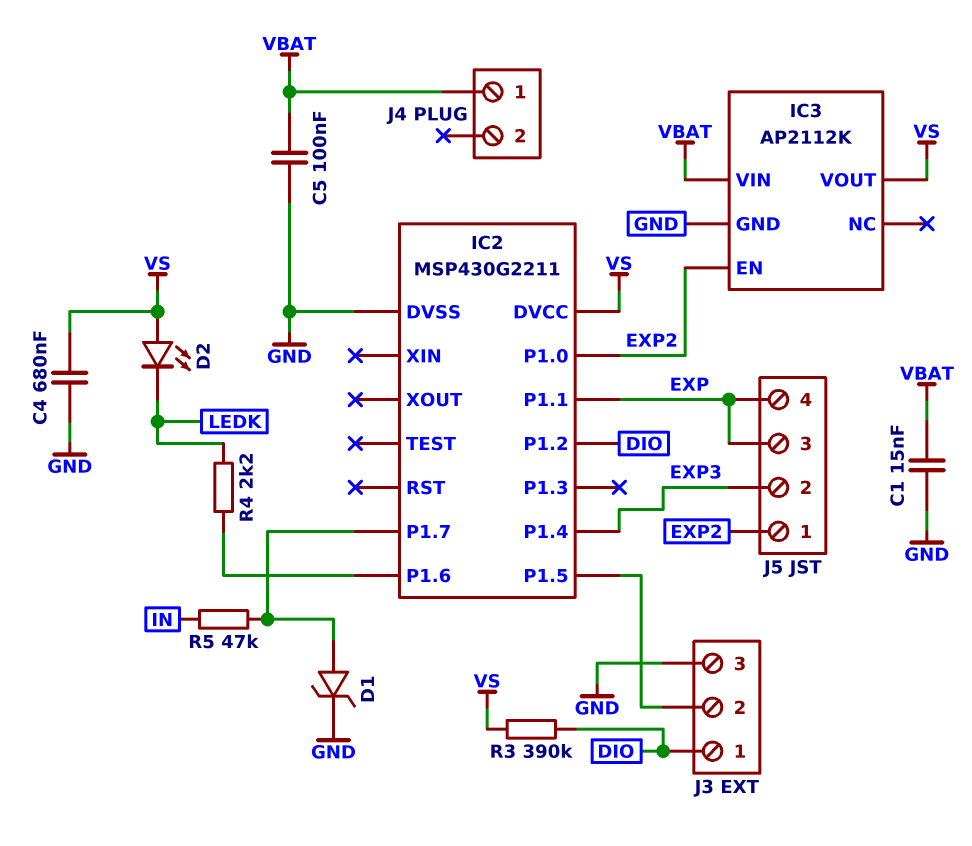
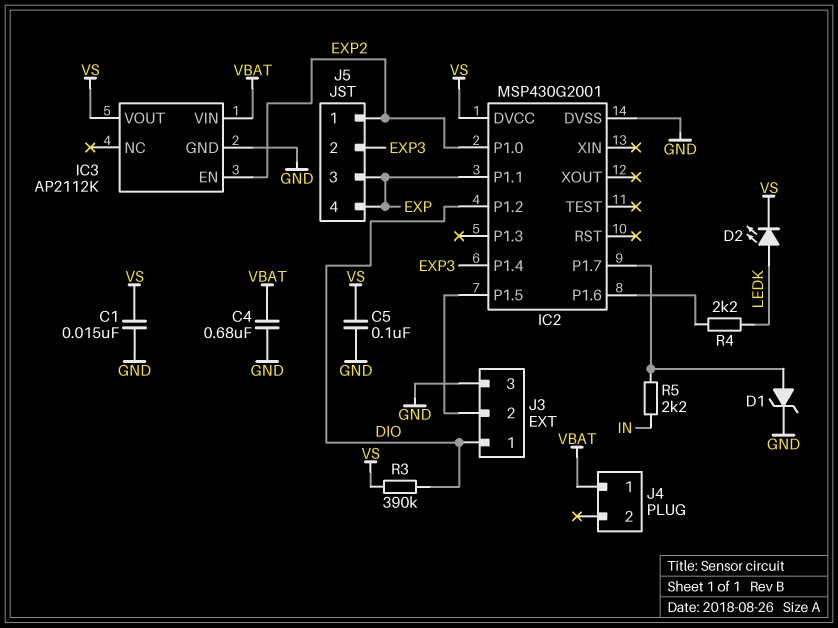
C1: 15nF (GND, VBAT) -> 15nF (GND, VS)
C4: 680nF (GND, VS) -> 680nF (GND, VBAT)
C5: 100nF (GND, VBAT) -> 100nF (GND, VS)
D2: LED (A VS, K LEDK) -> LED (A LEDK, K VS)
IC2: MSP430G2211 -> MSP430G2001
R5: 47k (IC2/P1.7, IN) -> 2.2k (IC2/P1.7, IN)

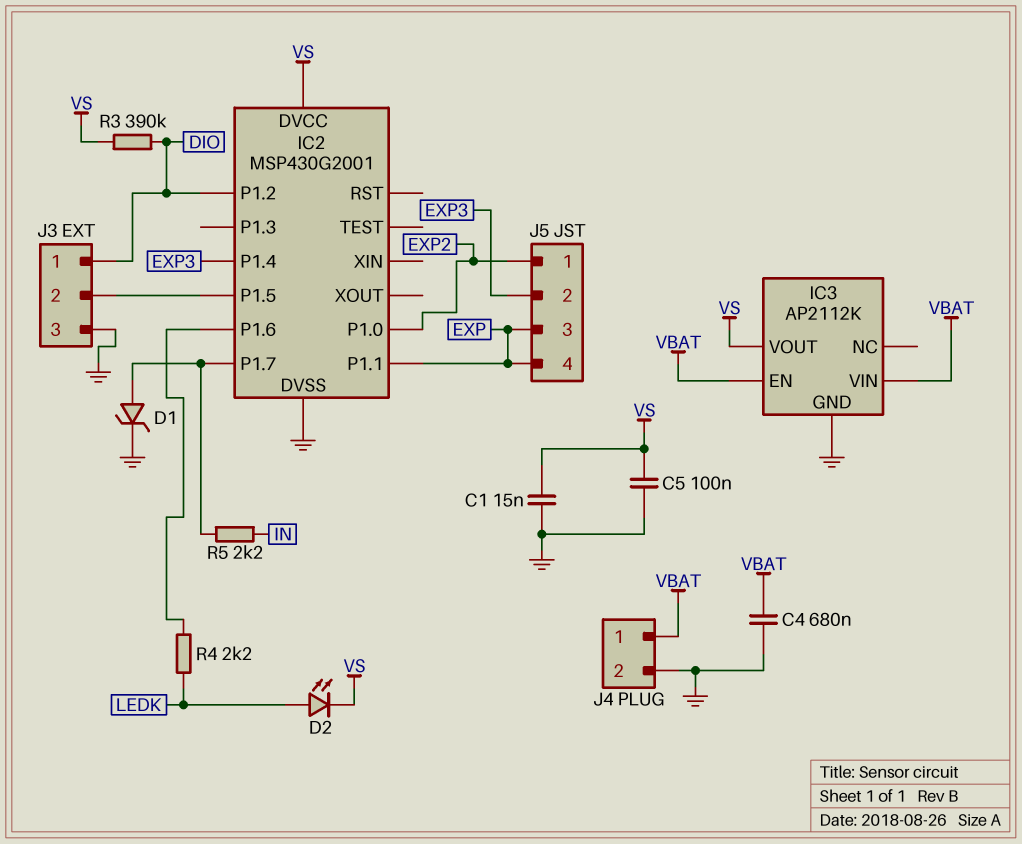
IC3 pin EN: EXP2 -> VBAT
J4 pin 2: none -> GND

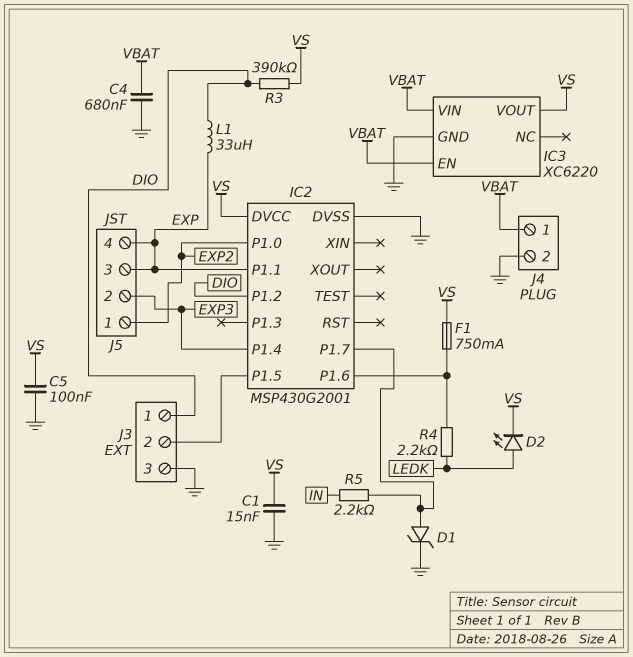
F1: none -> 750mA (IC2/P1.6, VS)
IC3: AP2112K -> XC6220
L1: none -> 33uH (DIO, EXP)

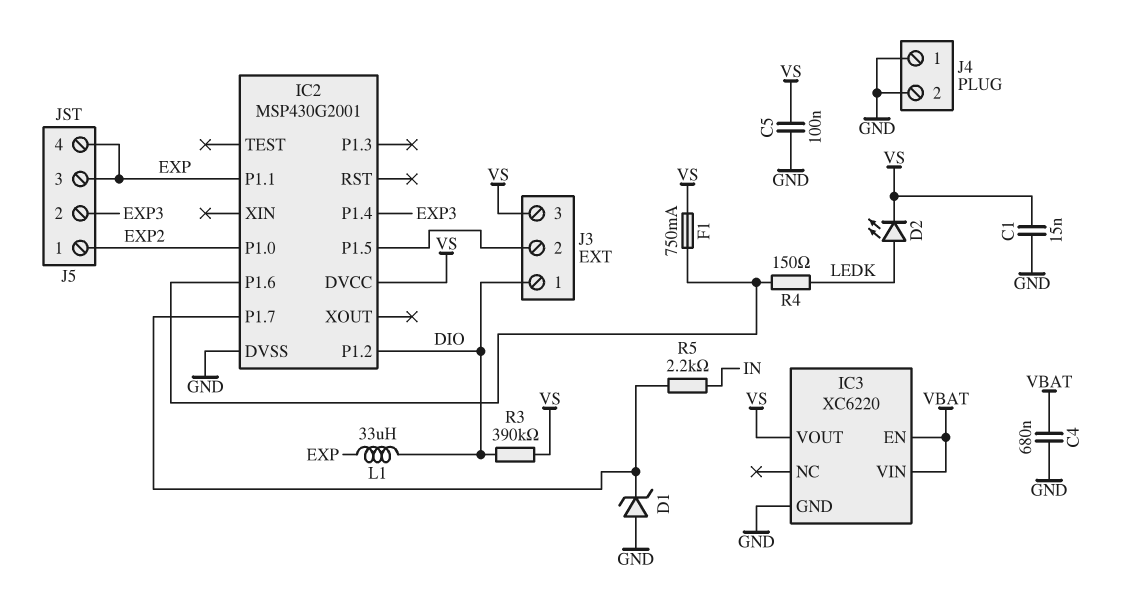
D1: zener (A IC2/P1.7, K GND) -> zener (A GND, K IC2/P1.7)
J3 pin 3: GND -> VS
J4 pin 1: VBAT -> GND
R4: 2.2k (IC2/P1.6, LEDK) -> 150 (IC2/P1.6, LEDK)

